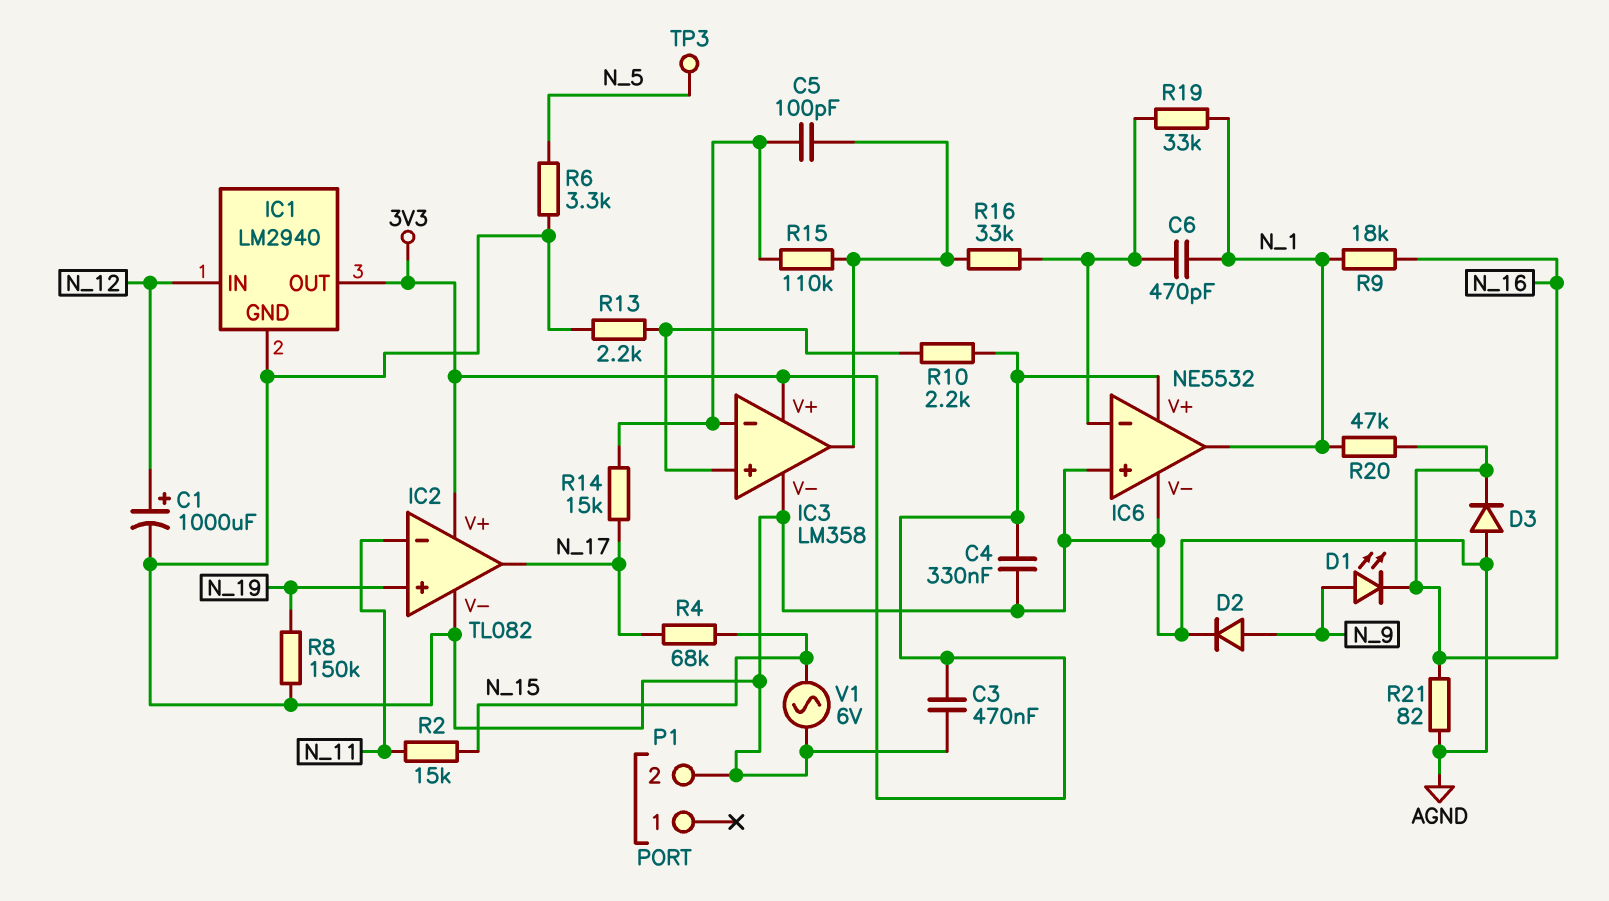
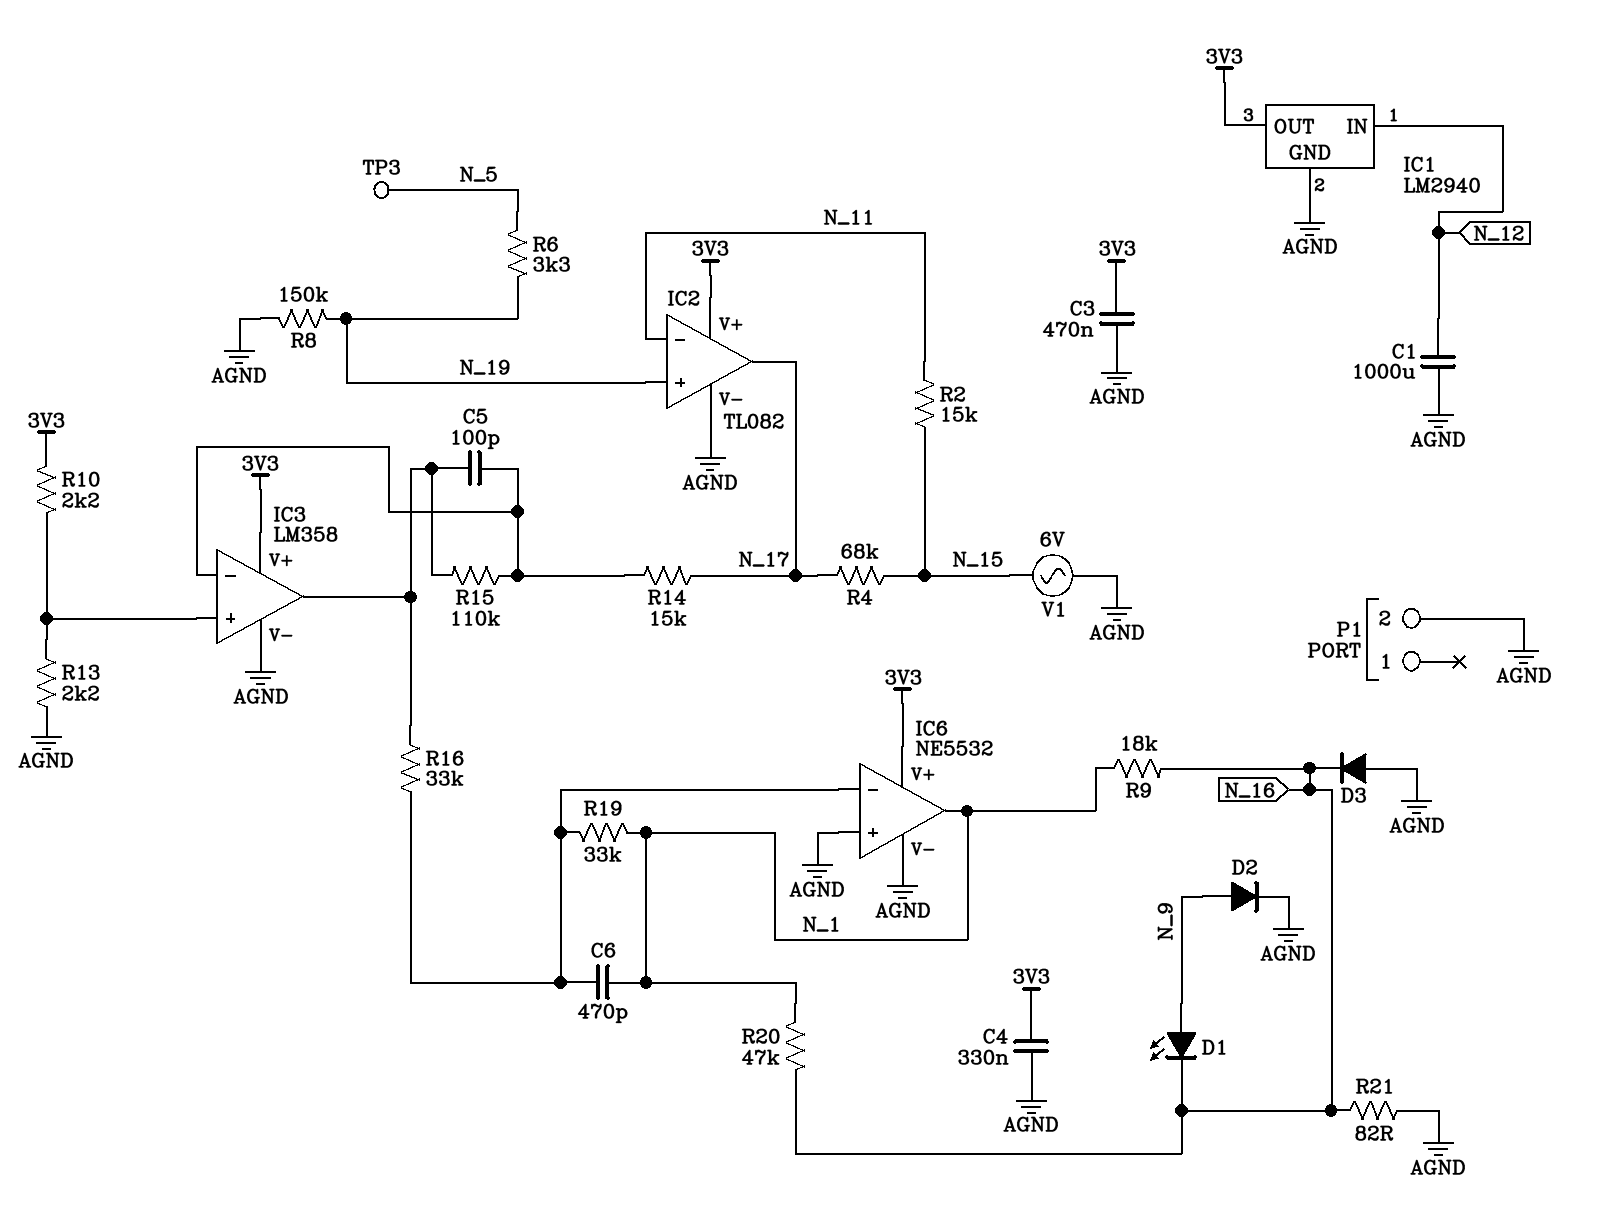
C1: 1000uF (plus N_12, minus AGND) -> 1000uF (AGND, N_12)
R6: 3.3k (AGND, N_5) -> 3.3k (N_5, N_19)

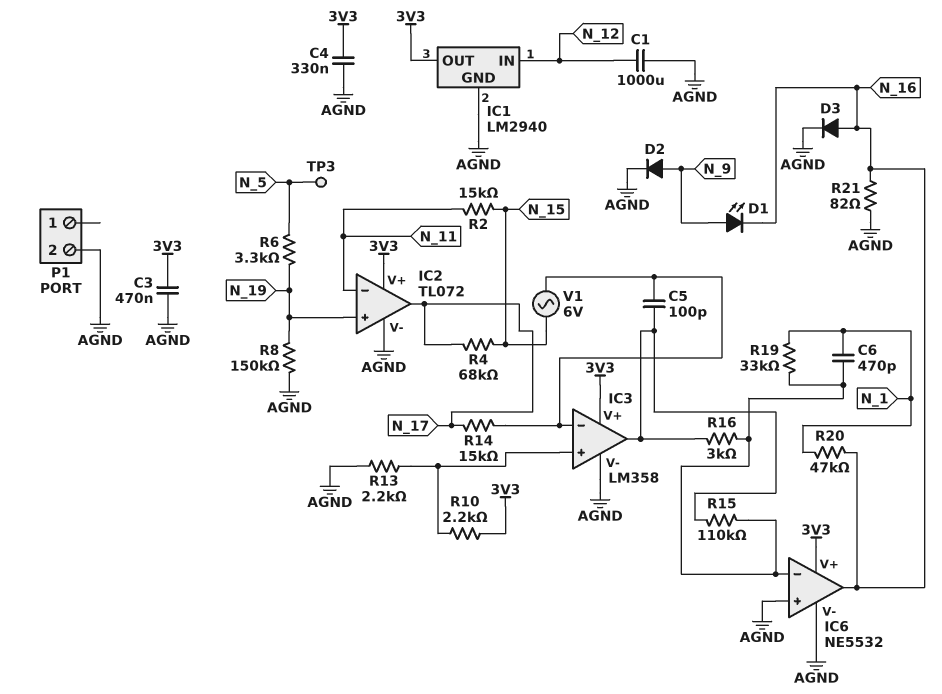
D3: diode (A AGND, K N_16) -> diode (A N_16, K AGND)
IC2: TL082 -> TL072
IC6 pin out: N_1 -> N_16
R9: 18k (N_1, N_16) -> none
R15: 110k (IC3/in-, IC3/out) -> 110k (IC3/out, IC6/in-)
R16: 33k (IC3/out, IC6/in-) -> 3k (IC3/out, IC6/in-)
V1: AC 6V (AGND, N_15) -> AC 6V (IC3/in-, N_15)

